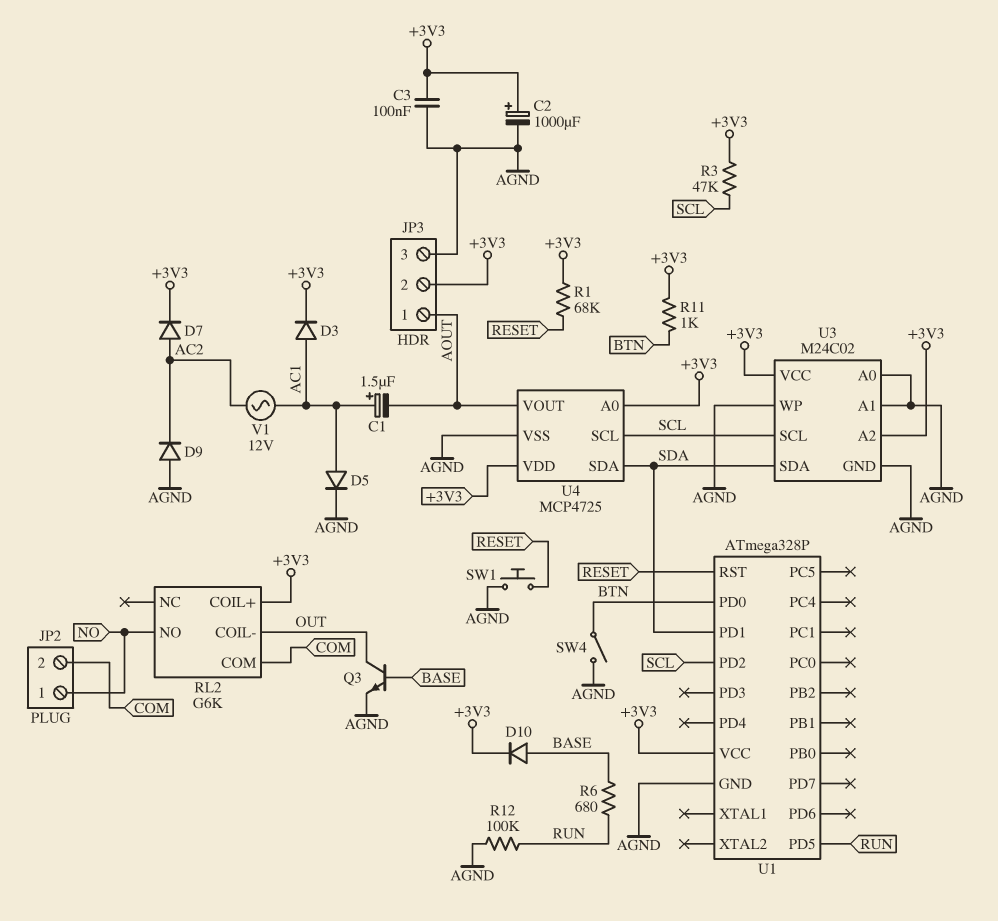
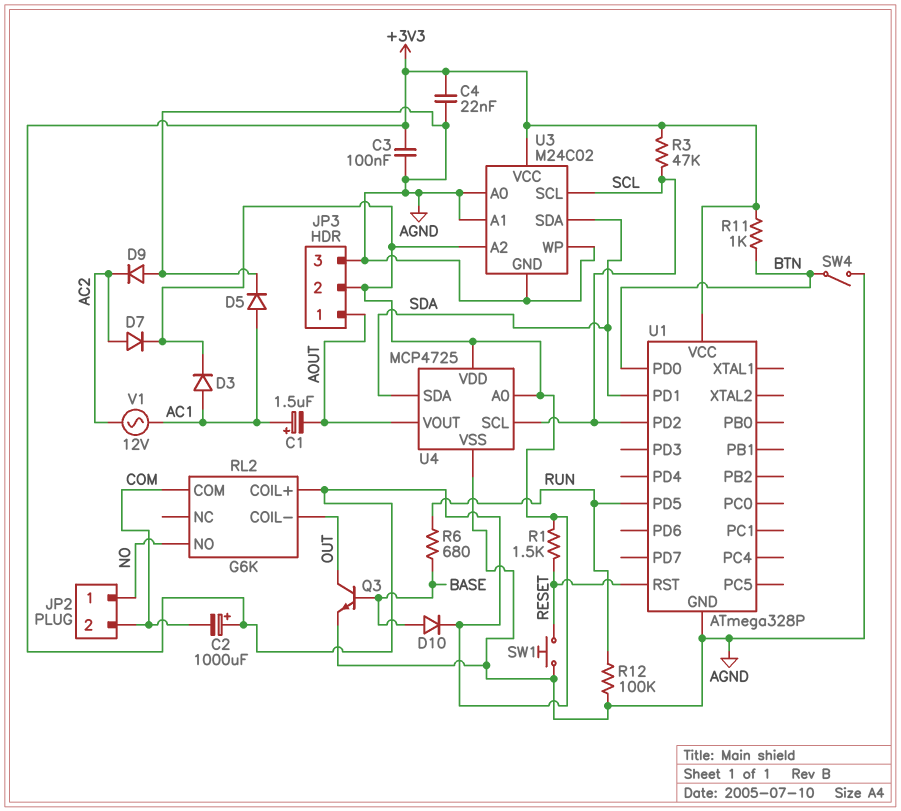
C2: 1000uF (plus +3V3, minus AGND) -> 1000uF (plus +3V3, minus COM)
C4: none -> 22nF (+3V3, AGND)
R1: 68k (+3V3, RESET) -> 1.5k (+3V3, RESET)

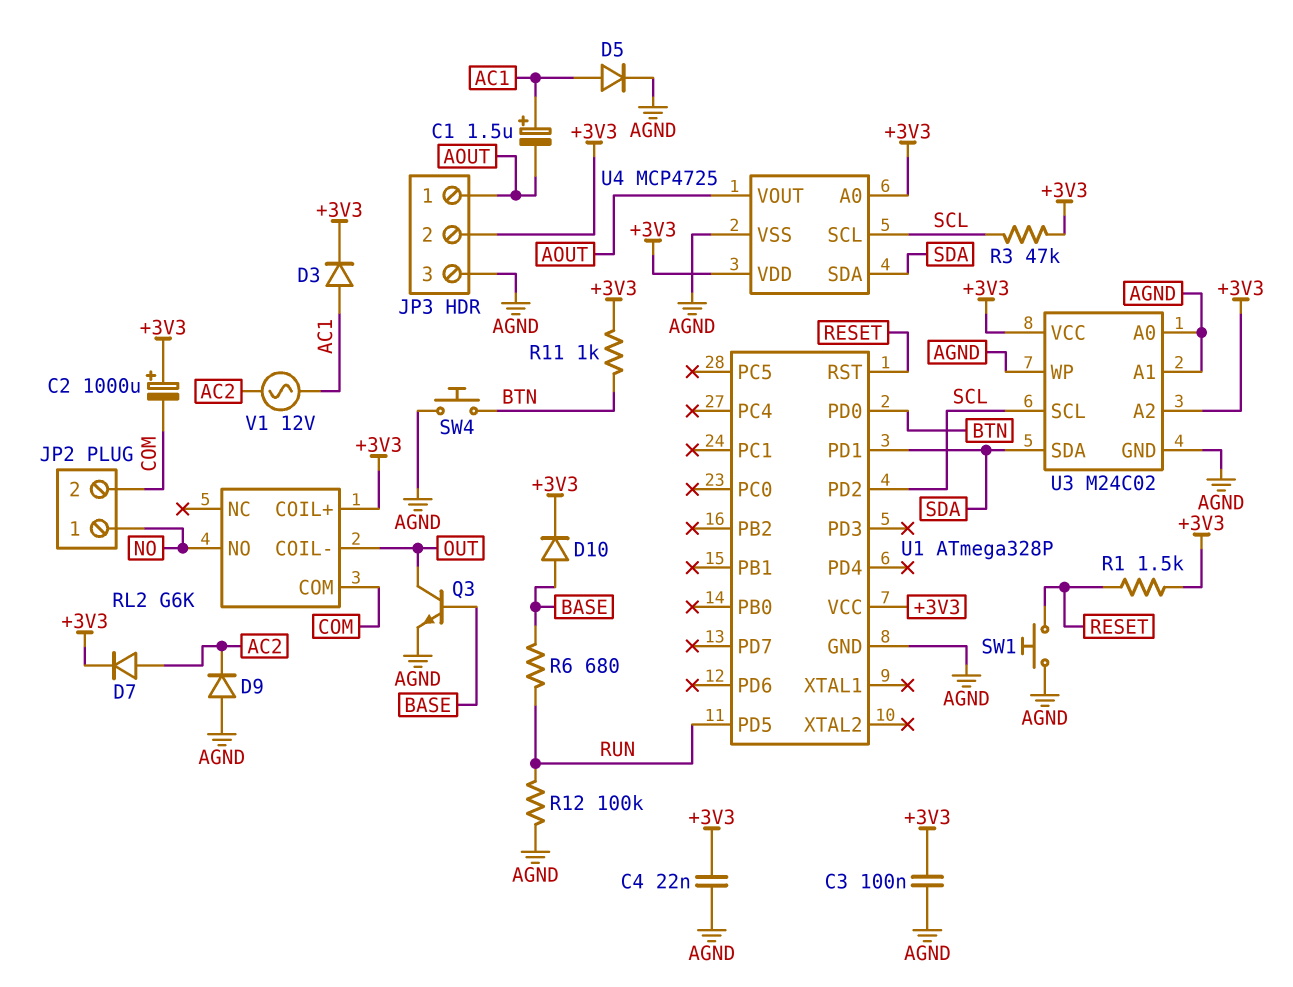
SW4: switch (AGND, BTN) -> button (AGND, BTN)

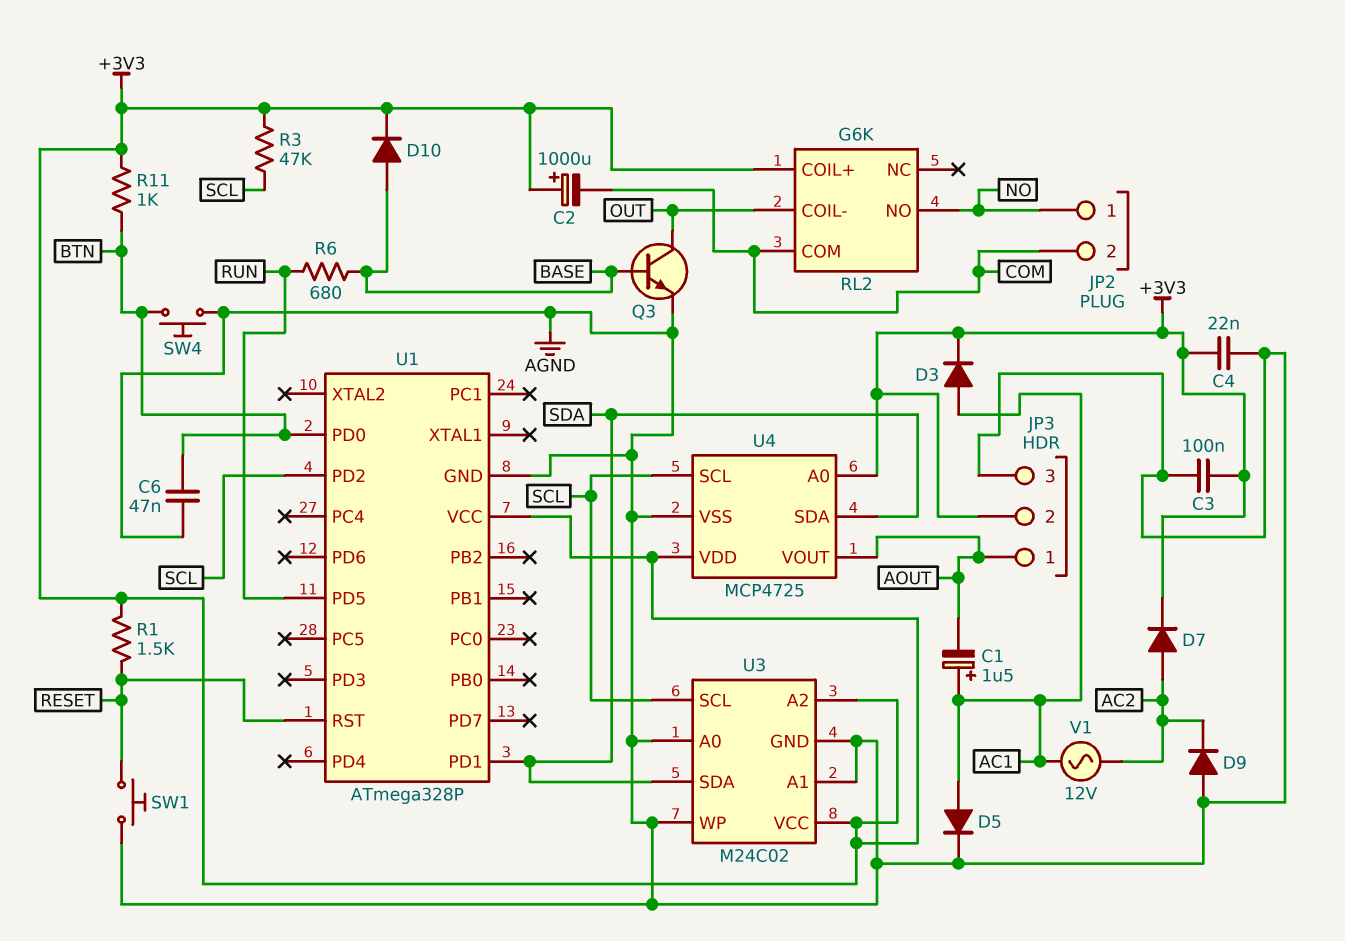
C6: none -> 47nF (AGND, BTN)
R12: 100k (AGND, RUN) -> none

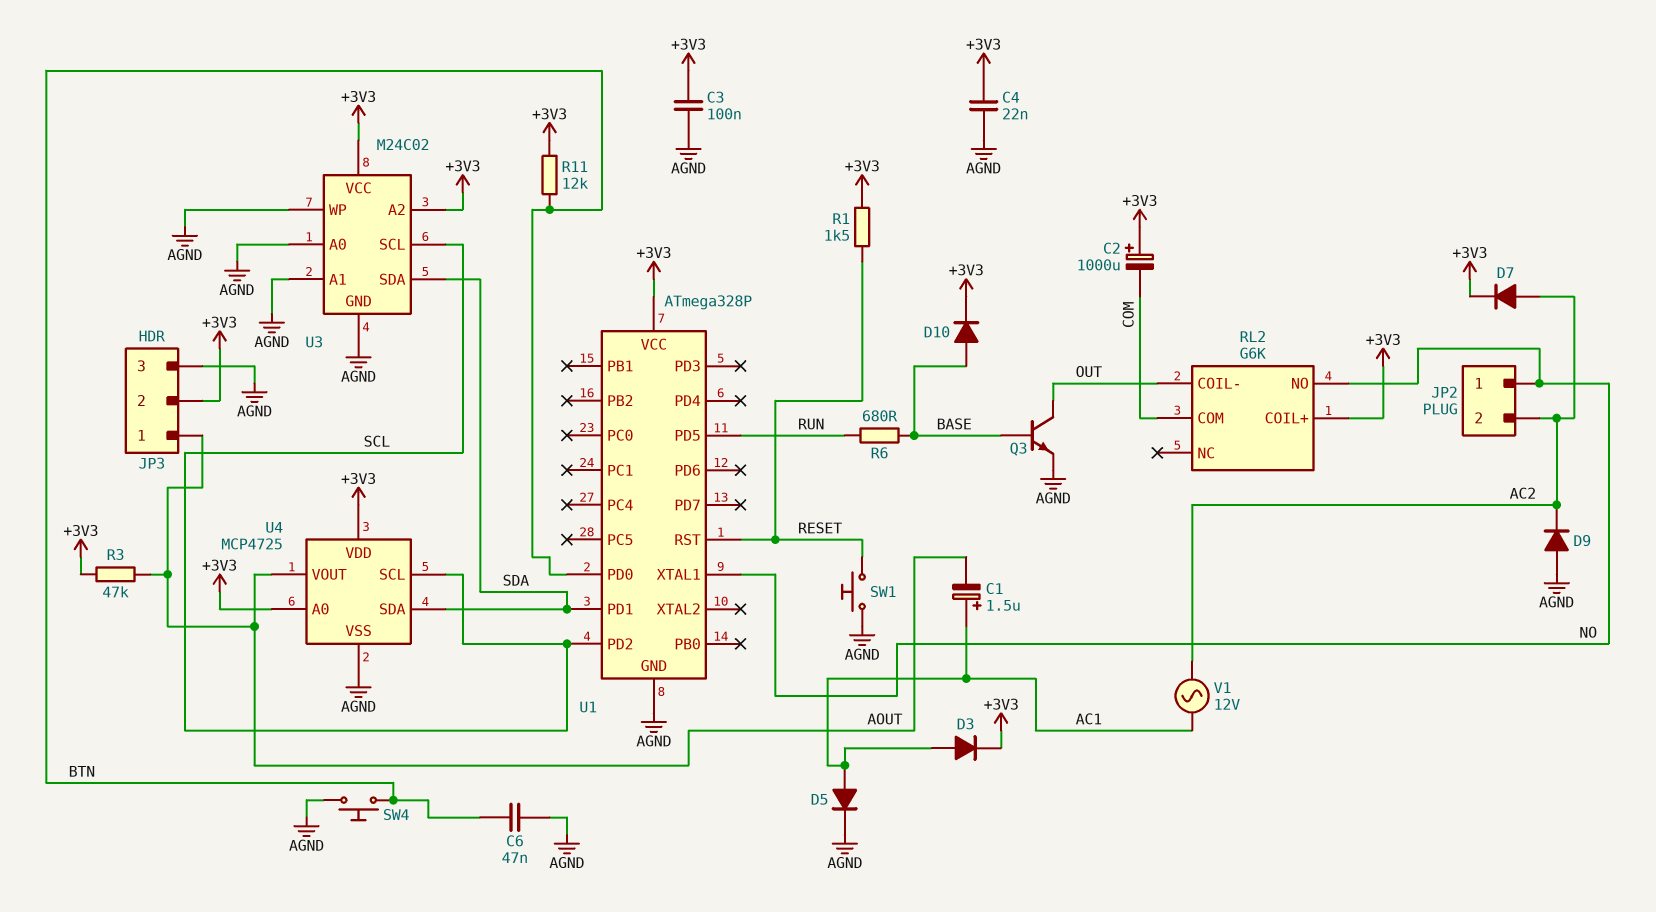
JP2 pin 2: COM -> AC2
R3: 47k (+3V3, SCL) -> 47k (+3V3, AOUT)
R11: 1k (+3V3, BTN) -> 12k (+3V3, BTN)
U1 pin XTAL1: none -> NO

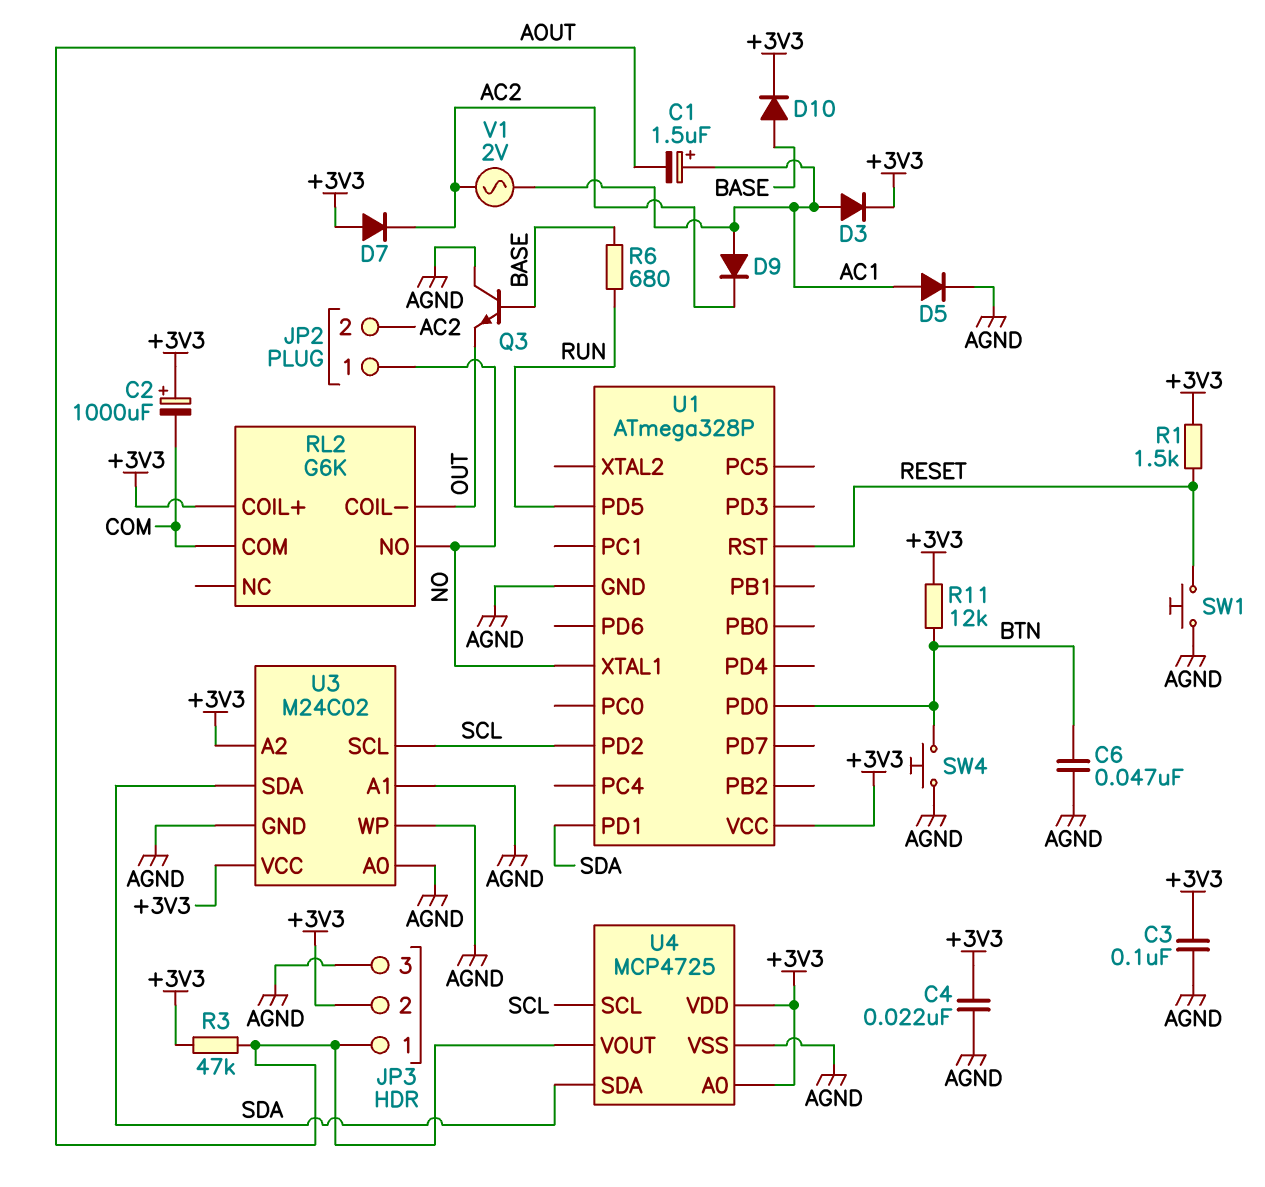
D7: diode (A AC2, K +3V3) -> diode (A +3V3, K AC2)
D9: diode (A AGND, K AC2) -> diode (A AC1, K AC2)
Q3: NPN (B BASE, C OUT, E AGND) -> NPN (B BASE, C AGND, E OUT)
V1: AC 12V (AC1, AC2) -> AC 2V (AC1, AC2)

